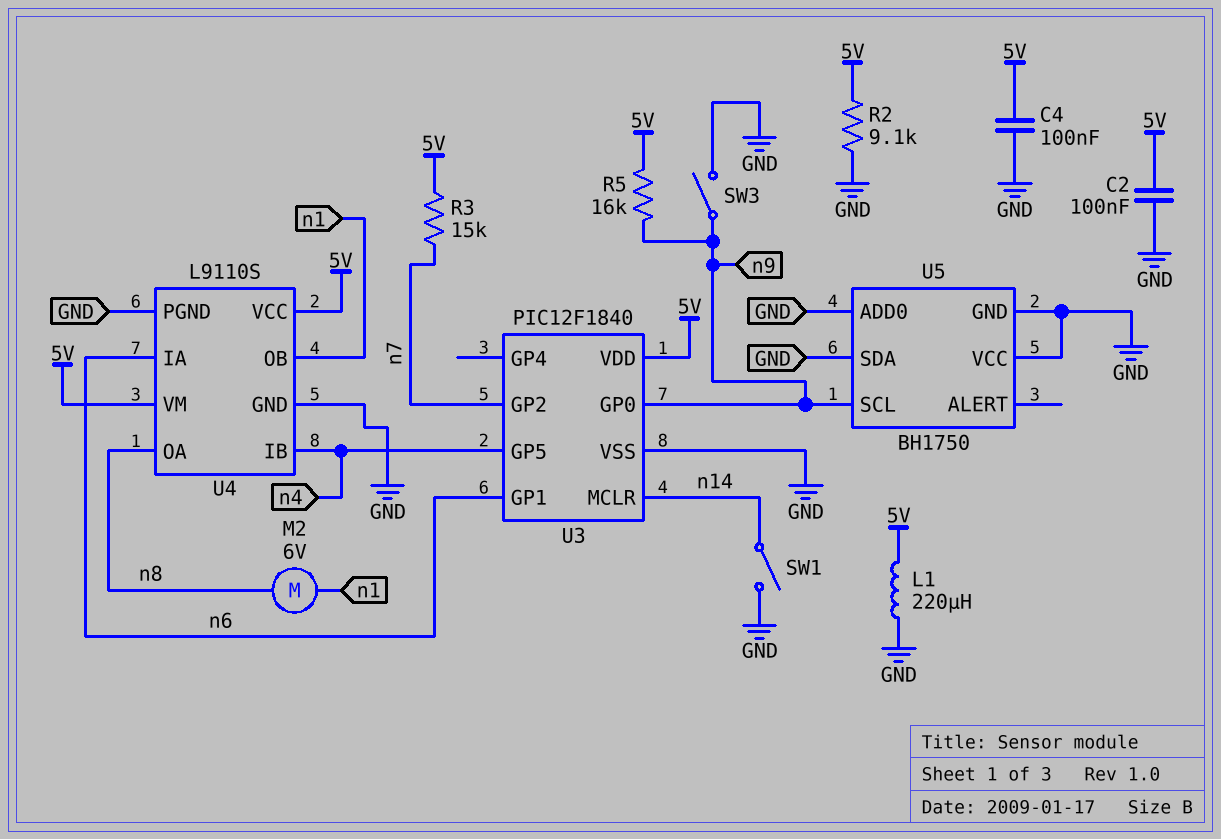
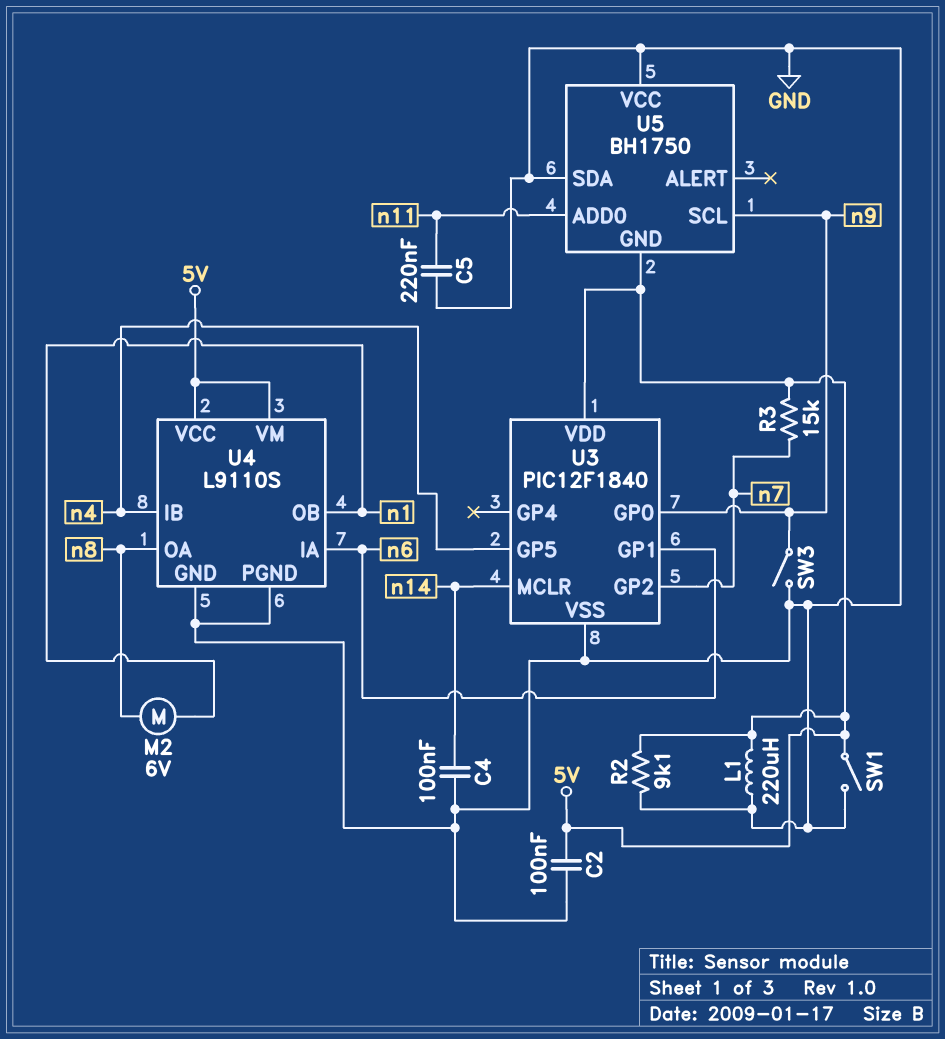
C4: 100nF (5V, GND) -> 100nF (GND, n14)
C5: none -> 220nF (GND, n11)
R5: 16k (5V, n9) -> none
SW1: switch (GND, n14) -> switch (5V, GND)
U5 pin ADD0: GND -> n11
U5 pin GND: GND -> 5V

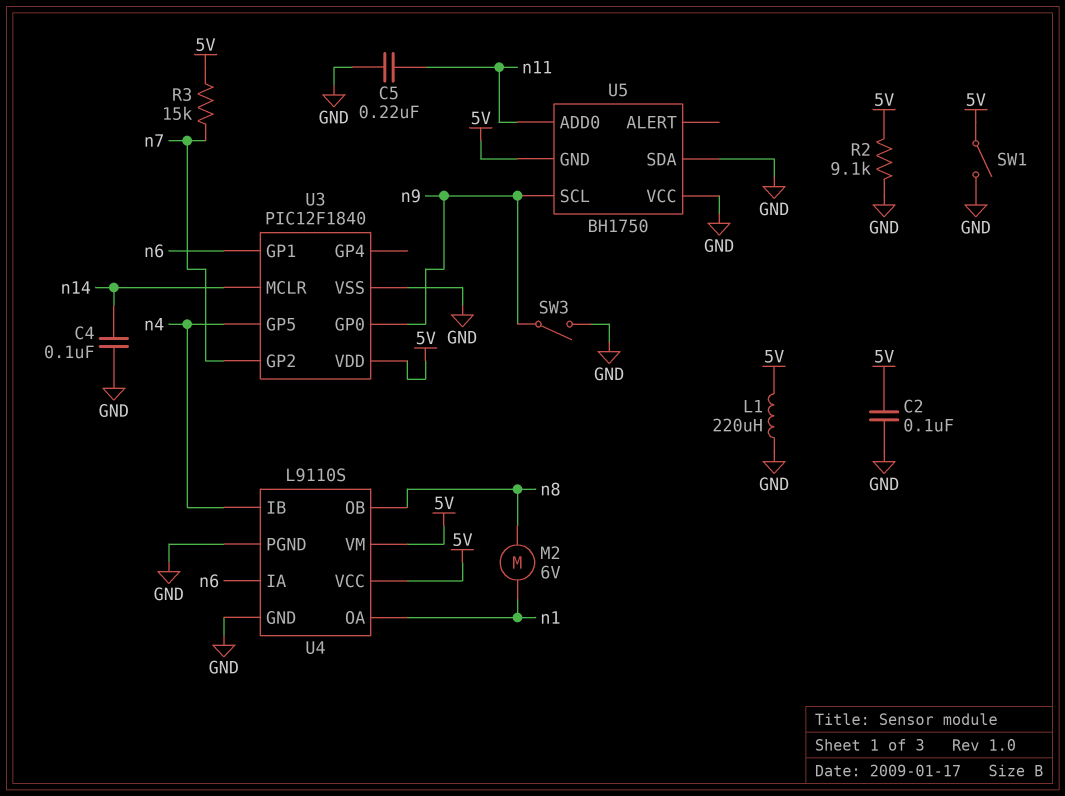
U4 pin OA: n8 -> n1
U4 pin OB: n1 -> n8

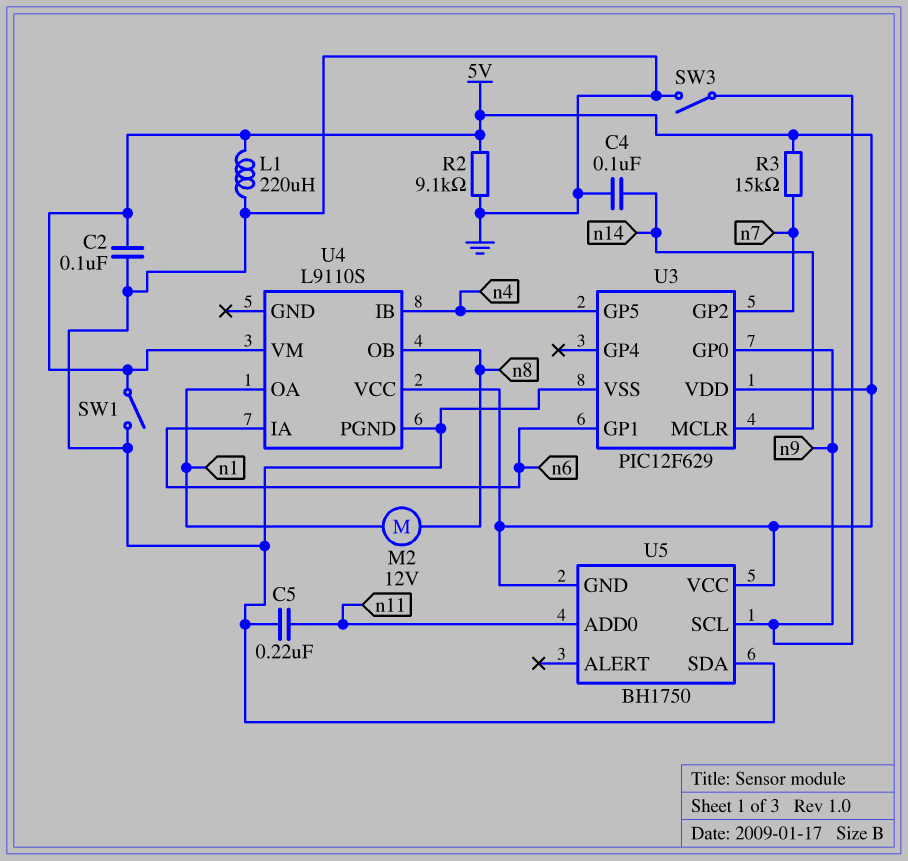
M2: motor 6V (n1, n8) -> motor 12V (n1, n8)
U3: PIC12F1840 -> PIC12F629
U4 pin GND: GND -> none
U5 pin VCC: GND -> 5V

